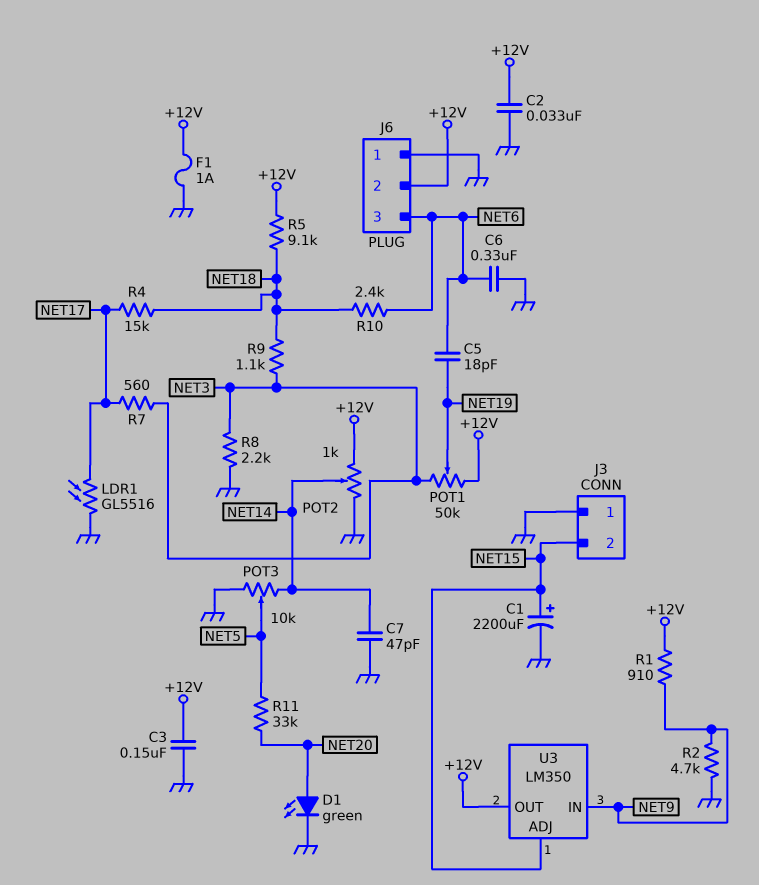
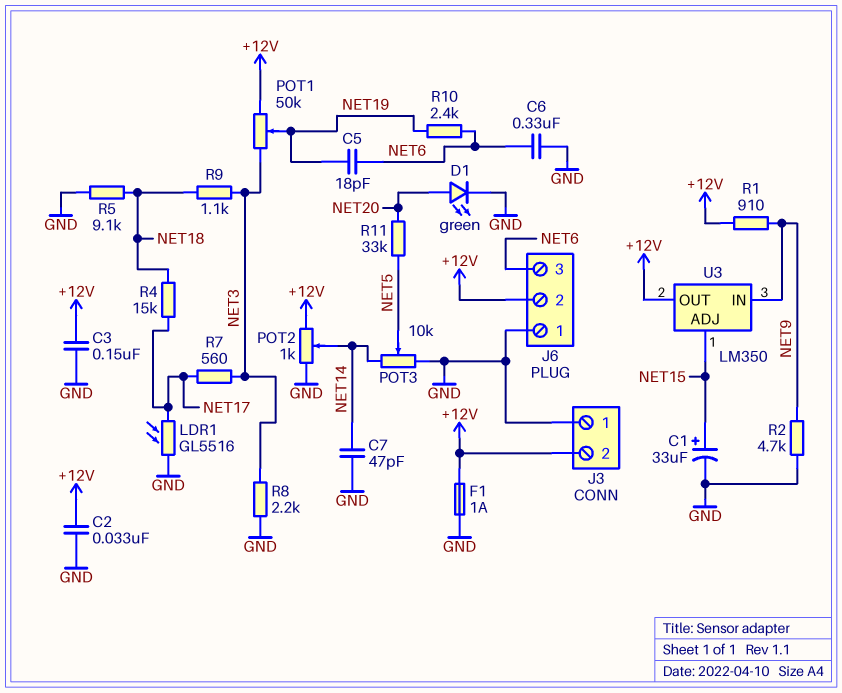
C1: 2200uF (plus NET15, minus GND) -> 33uF (plus NET15, minus GND)
J3 pin 2: NET15 -> +12V
R5: 9.1k (+12V, NET18) -> 9.1k (GND, NET18)
R10: 2.4k (NET6, NET18) -> 2.4k (NET6, NET19)

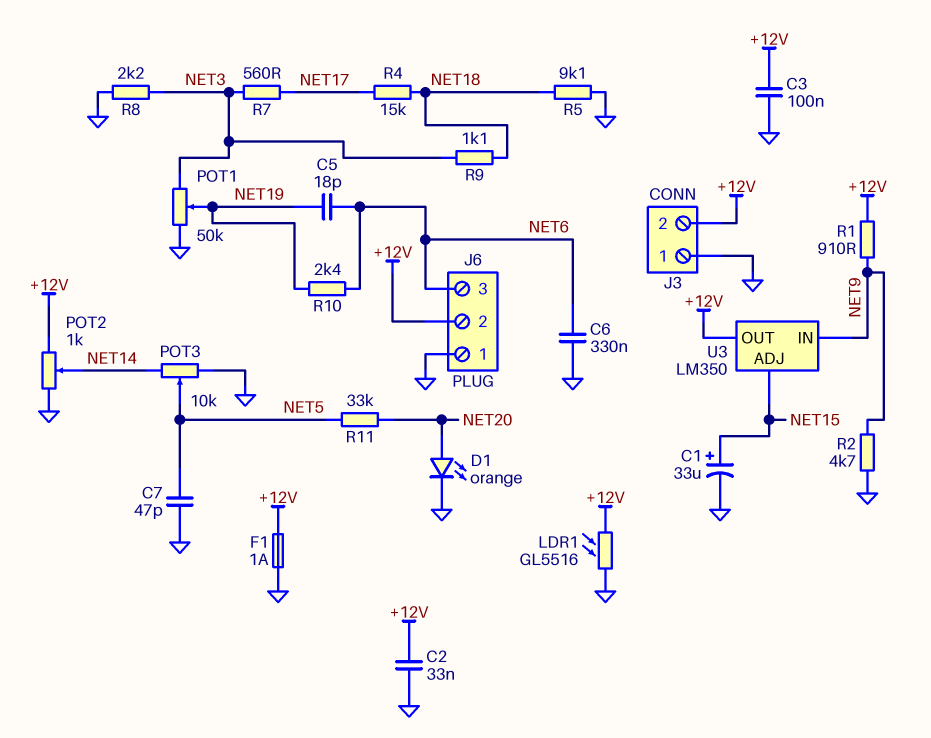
C3: 150nF (+12V, GND) -> 100nF (+12V, GND)
C7: 47pF (GND, NET14) -> 47pF (GND, NET5)
D1: LED green (A NET20, K GND) -> LED orange (A NET20, K GND)
LDR1: GL5516 (GND, NET17) -> GL5516 (+12V, GND)
POT1: 50k (+12V, NET3, wiper NET19) -> 50k (GND, NET3, wiper NET19)

